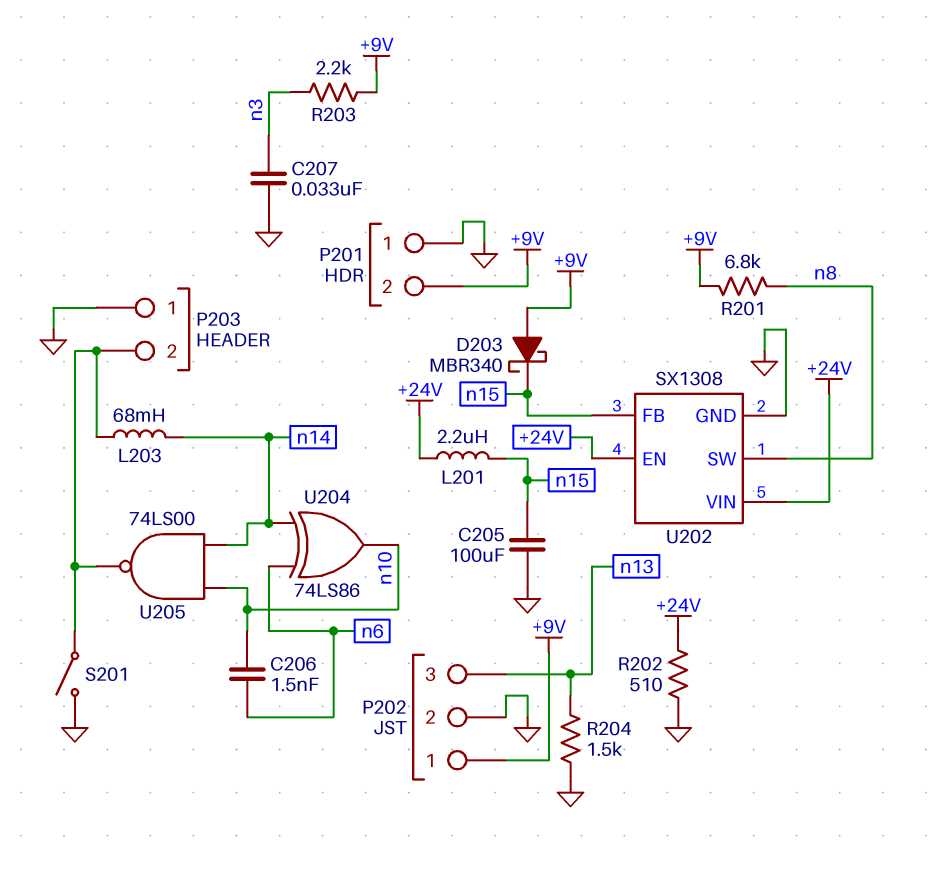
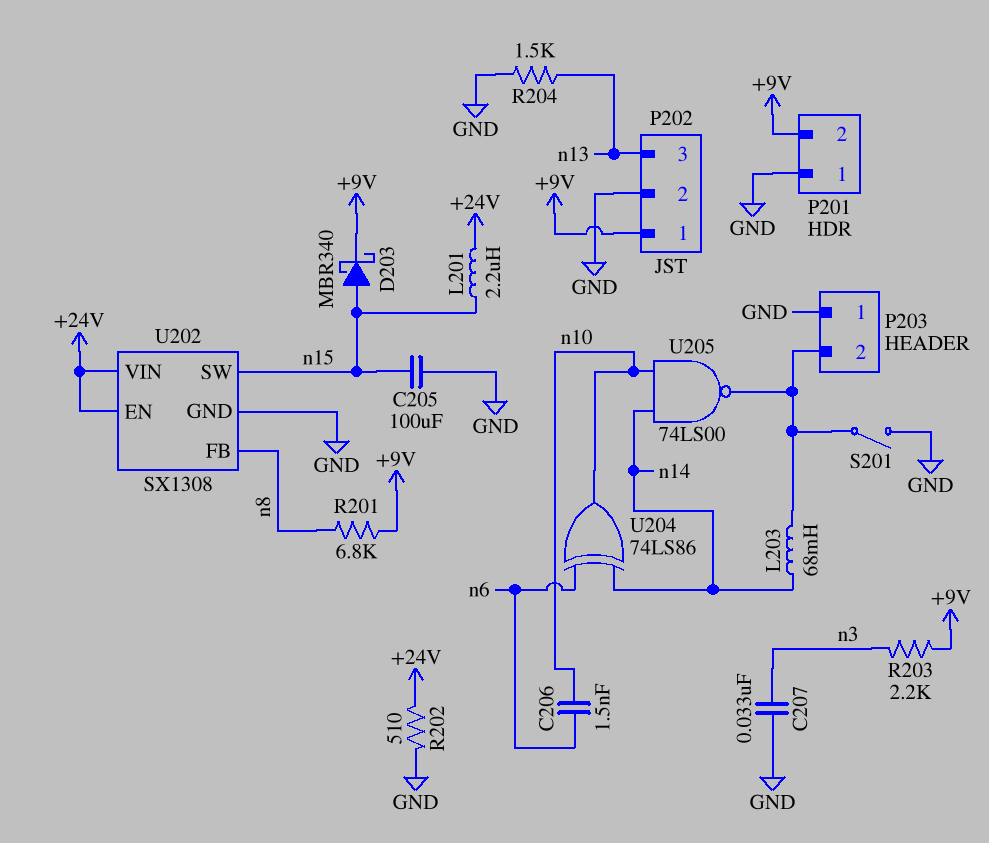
D203: schottky MBR340 (A +9V, K n15) -> schottky MBR340 (A n15, K +9V)
U202 pin FB: n15 -> n8
U202 pin SW: n8 -> n15

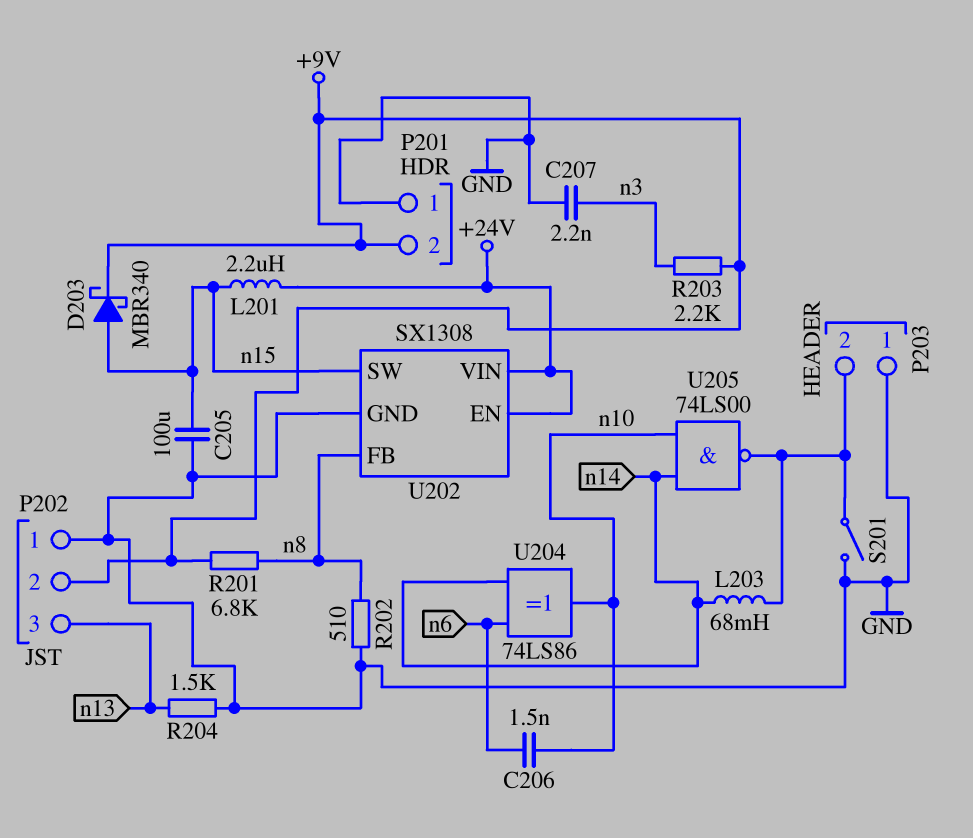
C207: 33nF (GND, n3) -> 2.2nF (GND, n3)
P202 pin 1: +9V -> GND
P202 pin 2: GND -> +9V
R202: 510 (+24V, GND) -> 510 (GND, n8)

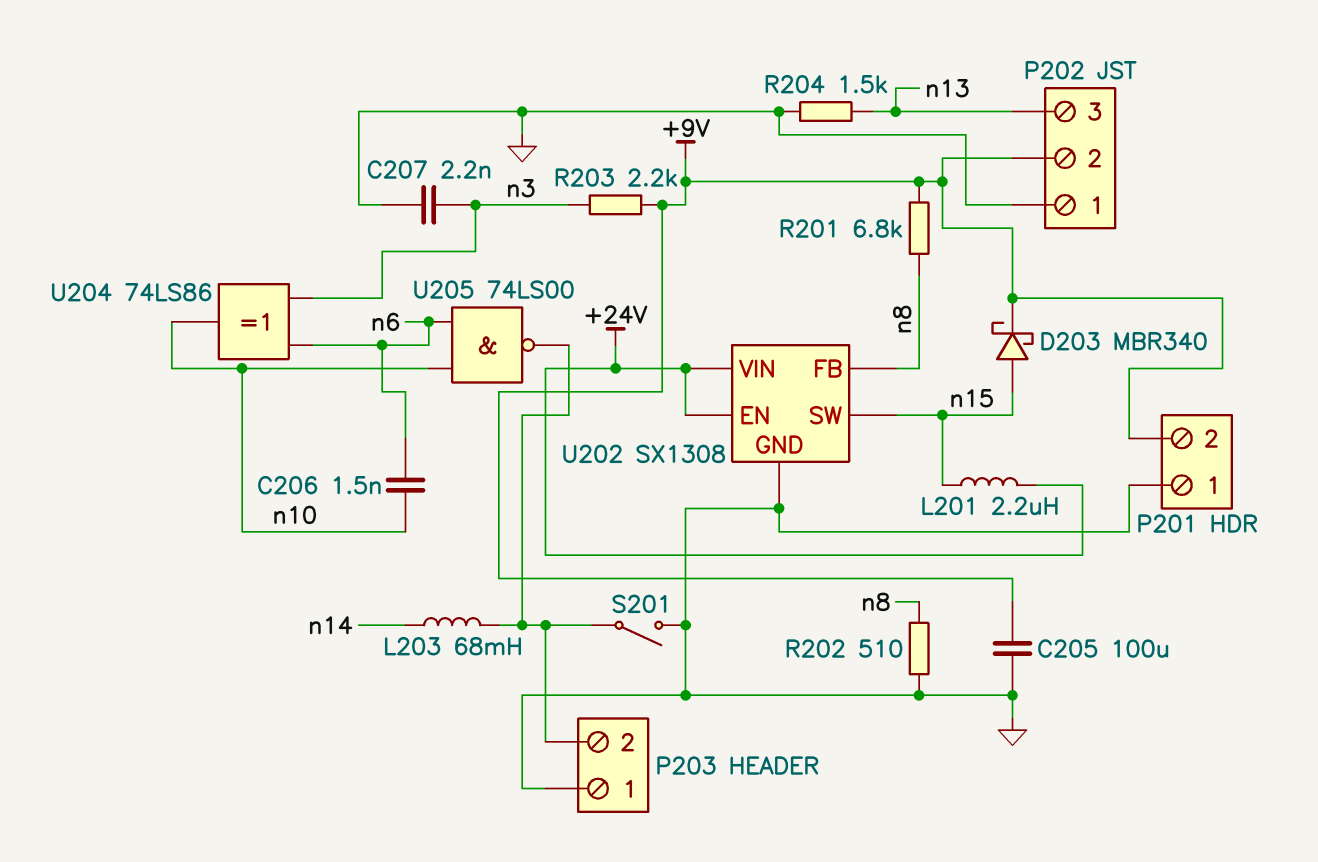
C205: 100uF (GND, n15) -> 100uF (+9V, GND)
U204: XOR 74LS86 (in n6, in n14, out n10) -> XOR 74LS86 (in n3, in n6, out n10)
U205: NAND 74LS00 (in n10, in n14, out P203/2) -> NAND 74LS00 (in n6, in n10, out P203/2)

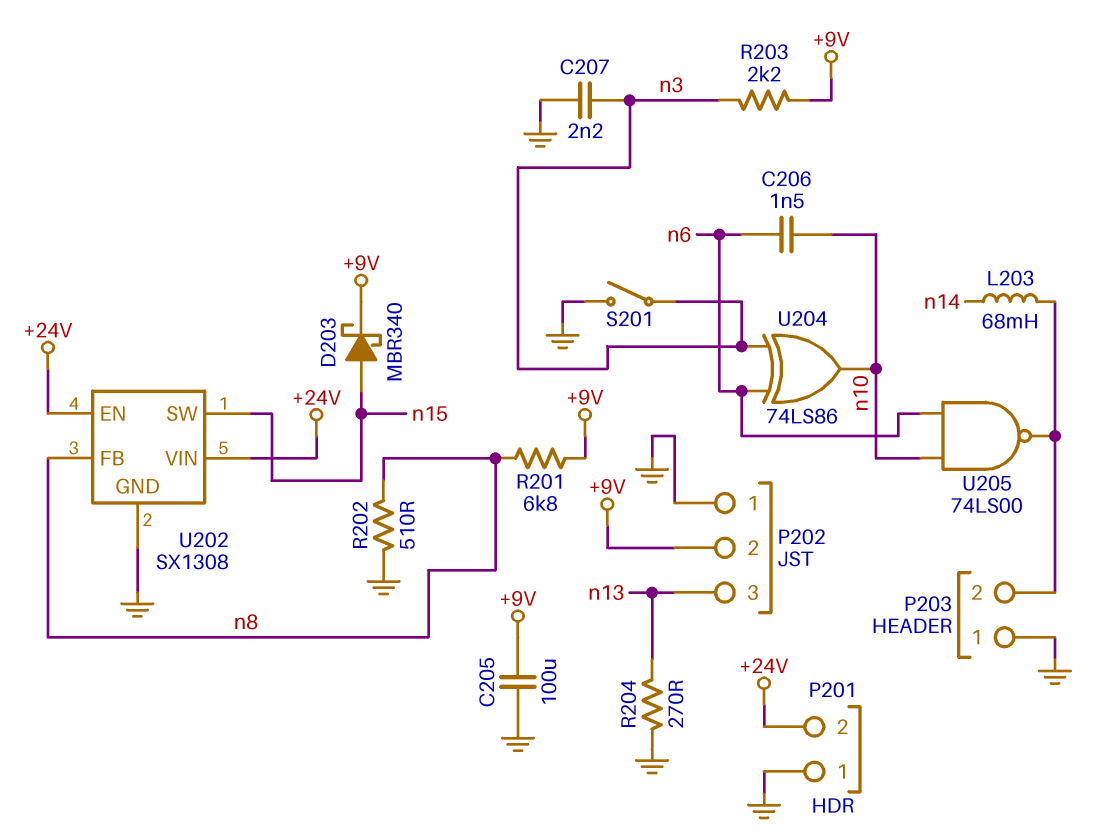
L201: 2.2uH (+24V, n15) -> none
P201 pin 2: +9V -> +24V
R204: 1.5k (GND, n13) -> 270 (GND, n13)
S201: switch (GND, P203/2) -> switch (GND, n3)

